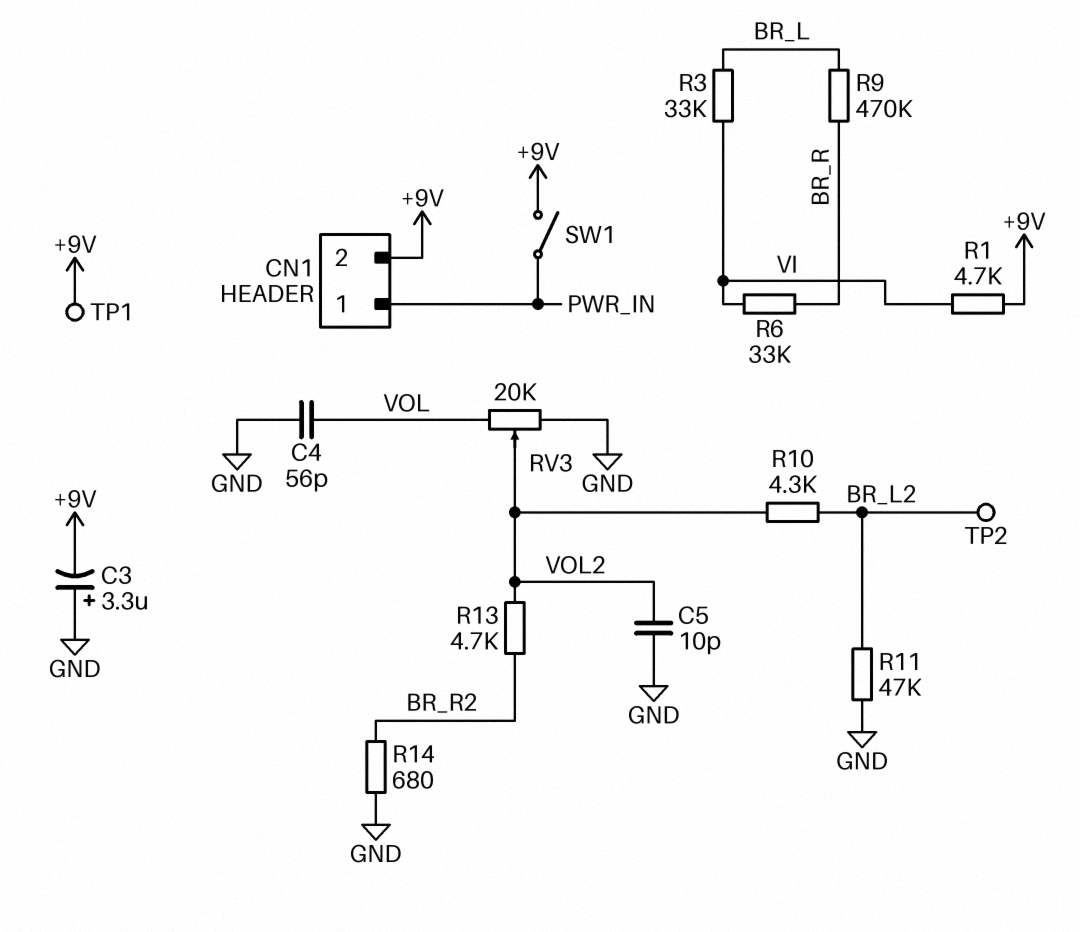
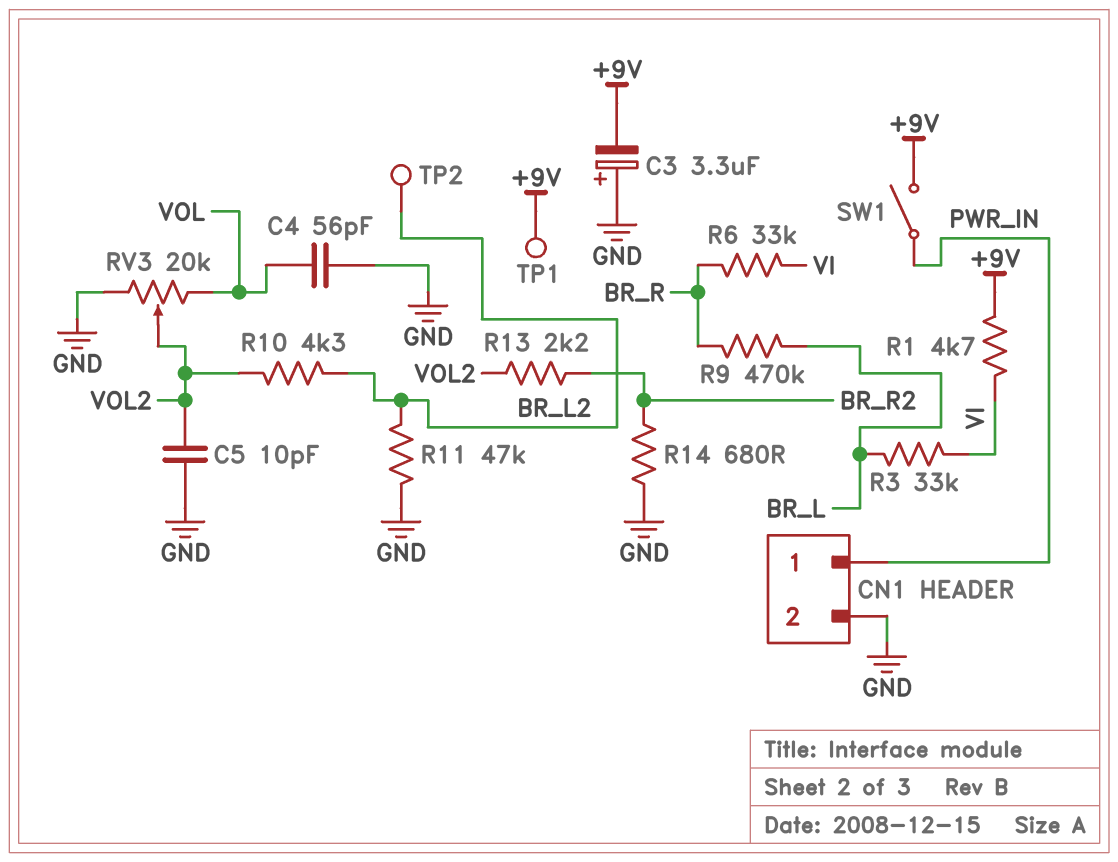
CN1 pin 2: +9V -> GND
R13: 4.7k (BR_R2, VOL2) -> 2.2k (BR_R2, VOL2)

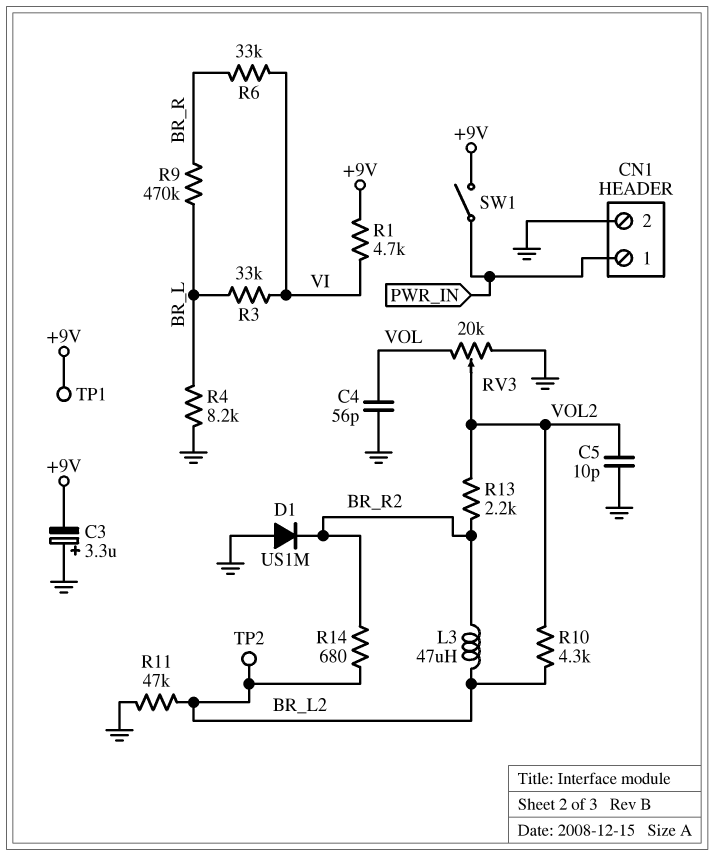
D1: none -> diode US1M (A GND, K BR_R2)
L3: none -> 47uH (BR_L2, BR_R2)
R4: none -> 8.2k (BR_L, GND)
R14: 680 (BR_R2, GND) -> 680 (BR_L2, BR_R2)

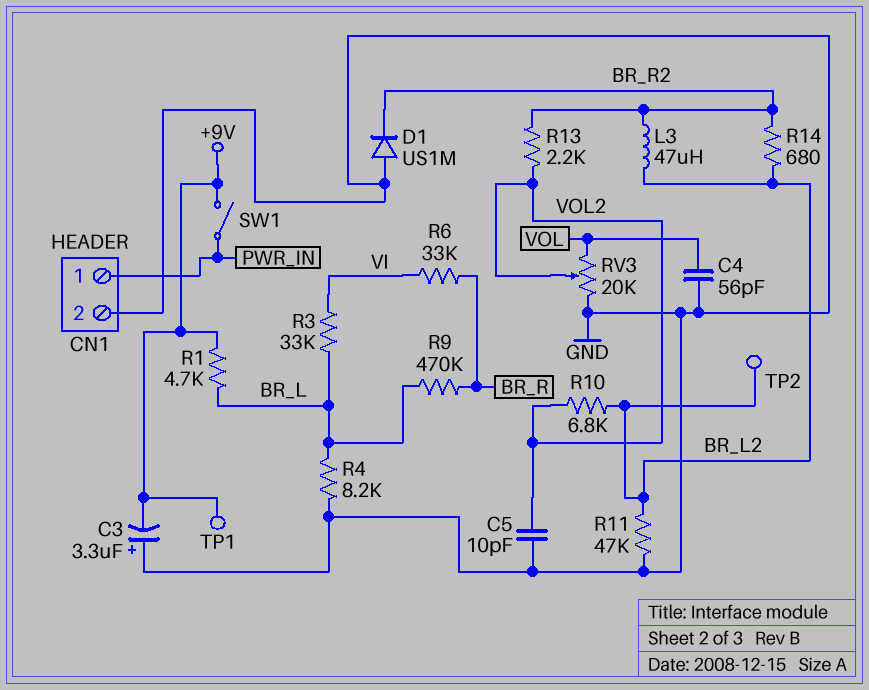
R1: 4.7k (+9V, VI) -> 4.7k (+9V, BR_L)
R10: 4.3k (BR_L2, VOL2) -> 6.8k (BR_L2, VOL2)

